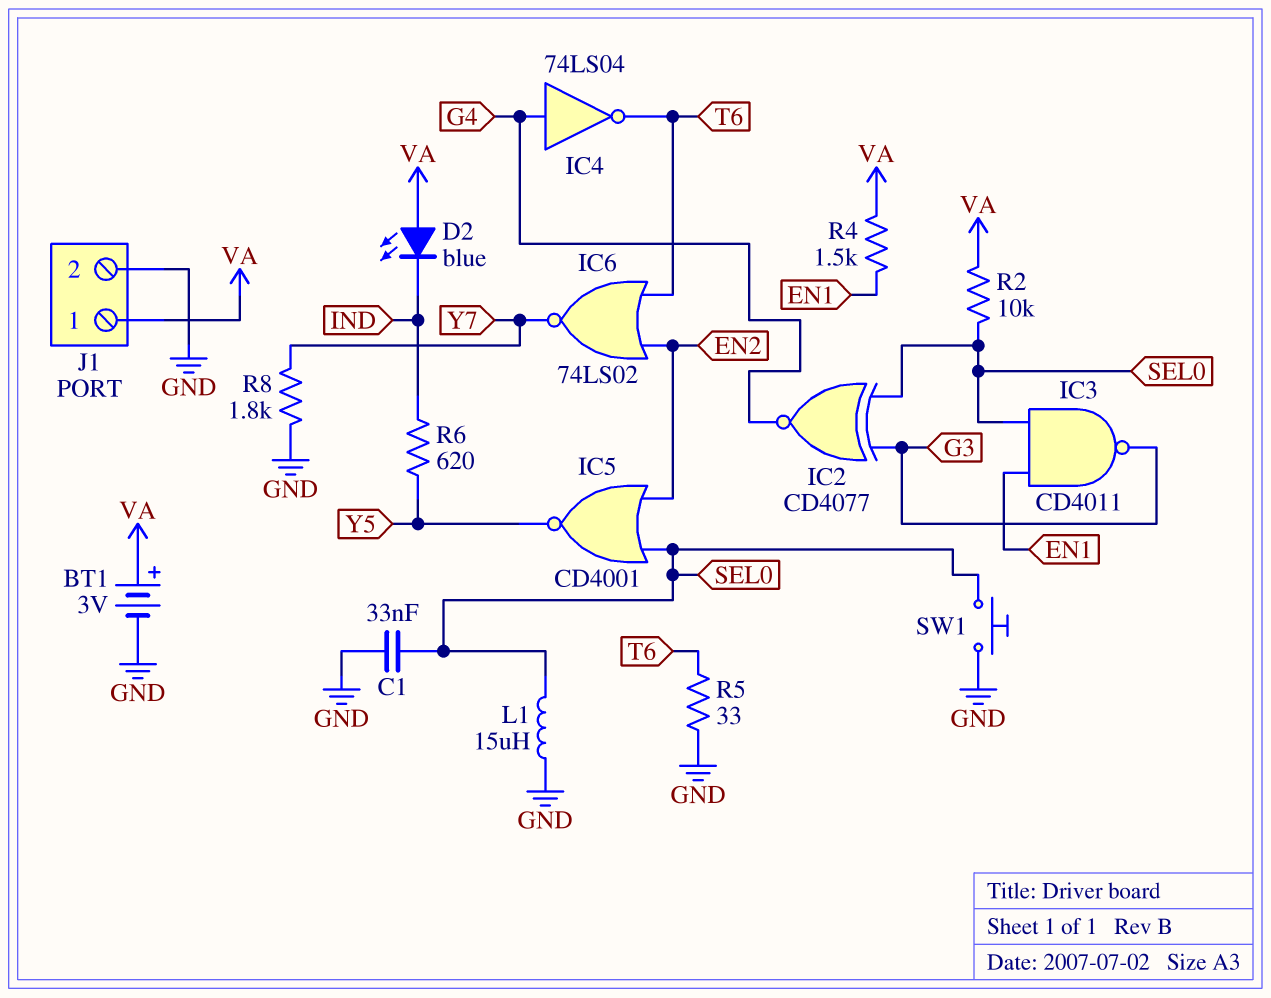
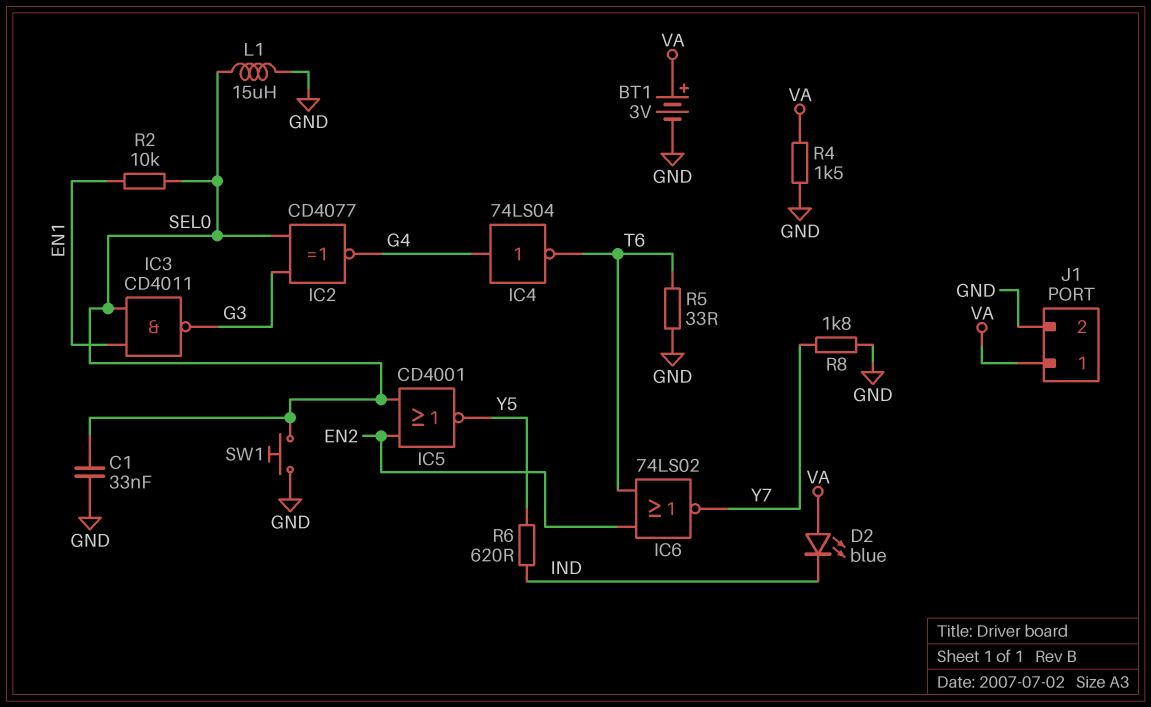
R2: 10k (SEL0, VA) -> 10k (EN1, SEL0)
R4: 1.5k (EN1, VA) -> 1.5k (GND, VA)

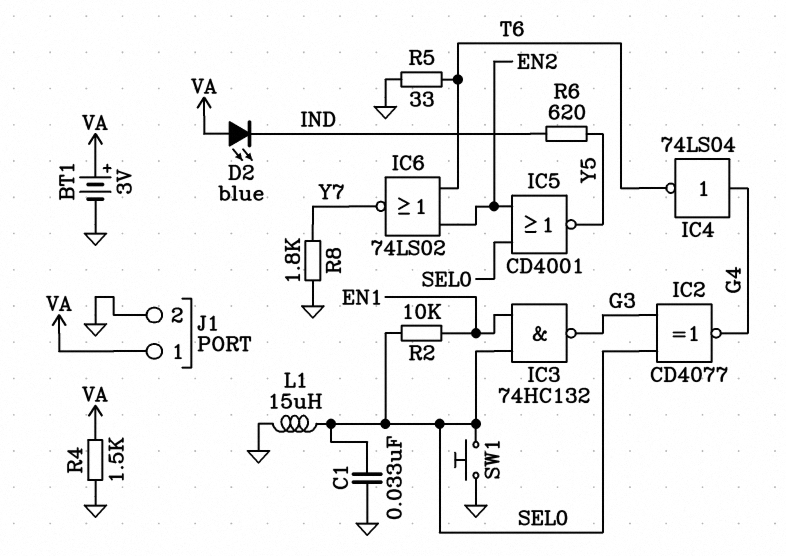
IC3: NAND CD4011 (in EN1, in SEL0, out G3) -> NAND 74HC132 (in EN1, in SEL0, out G3)

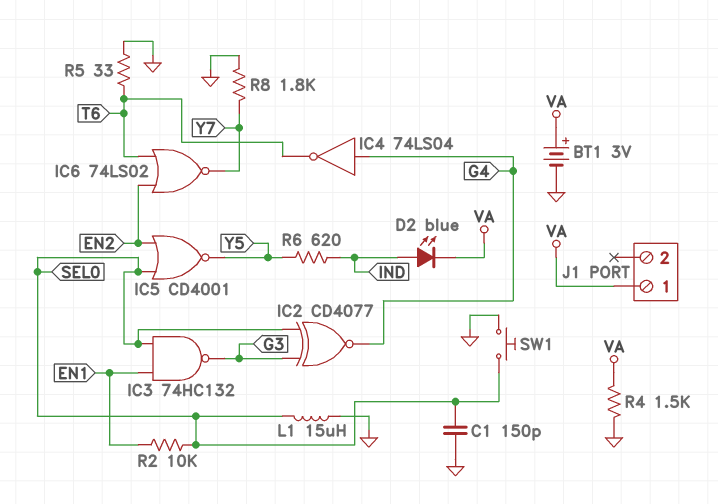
C1: 33nF (GND, SEL0) -> 150pF (GND, SEL0)
D2: LED blue (A VA, K IND) -> LED blue (A IND, K VA)
J1 pin 2: GND -> none

